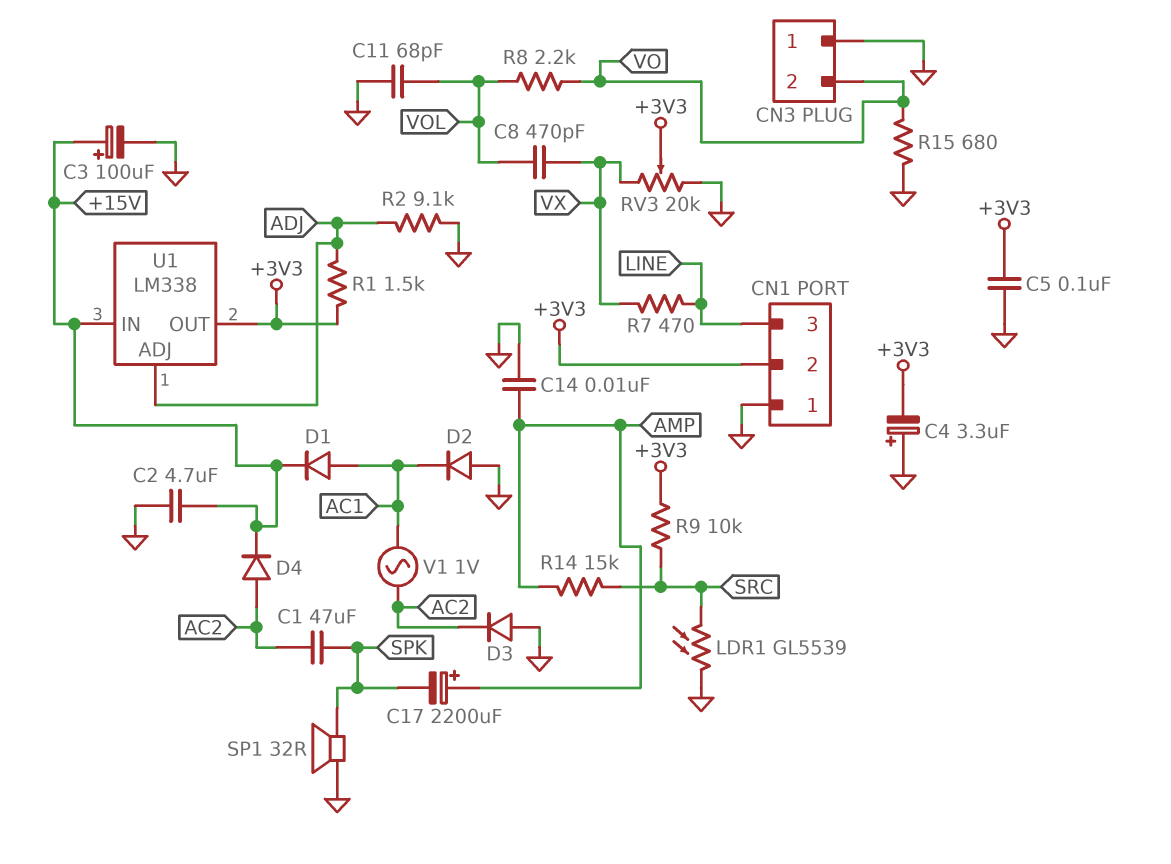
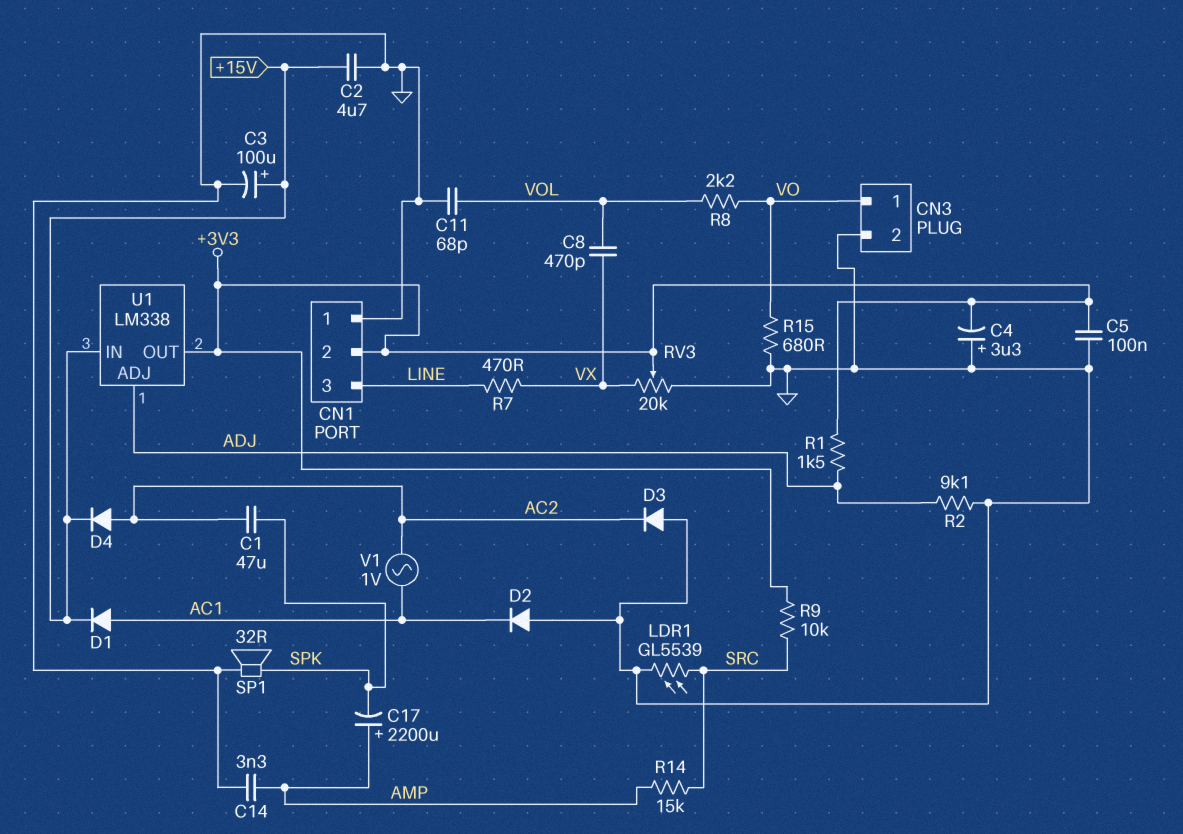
C14: 10nF (AMP, GND) -> 3.3nF (AMP, GND)
CN3 pin 1: GND -> VO
CN3 pin 2: VO -> GND

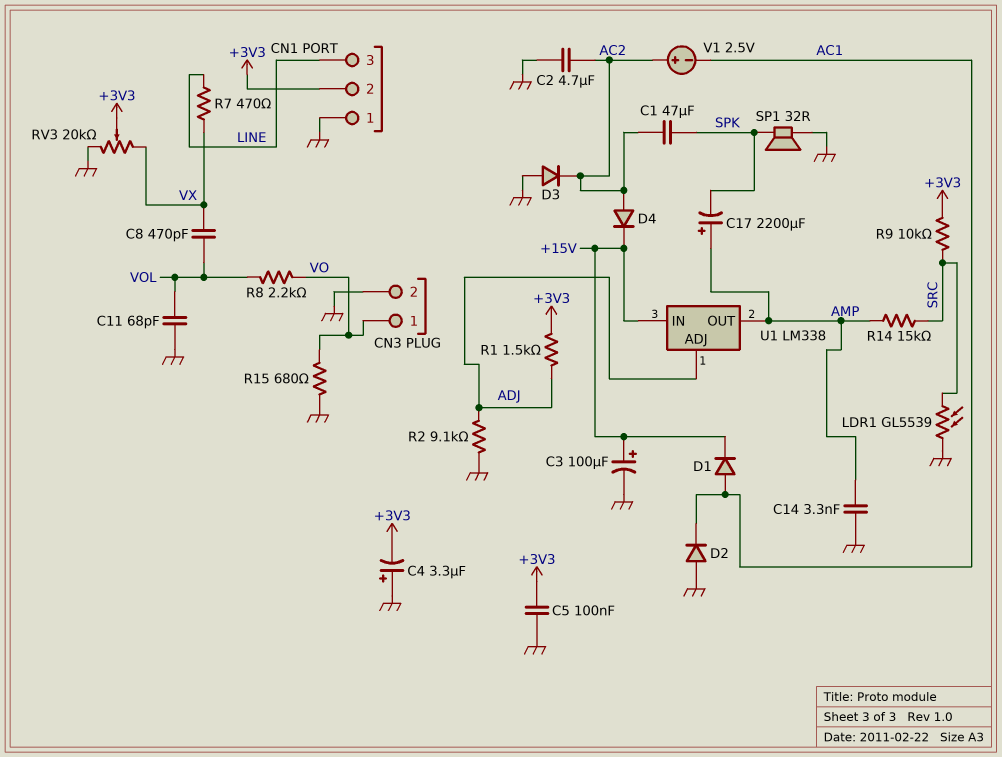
C2: 4.7uF (+15V, GND) -> 4.7uF (AC2, GND)
U1 pin OUT: +3V3 -> AMP
V1: AC 1V (AC1, AC2) -> 2.5V (plus AC2, minus AC1)

